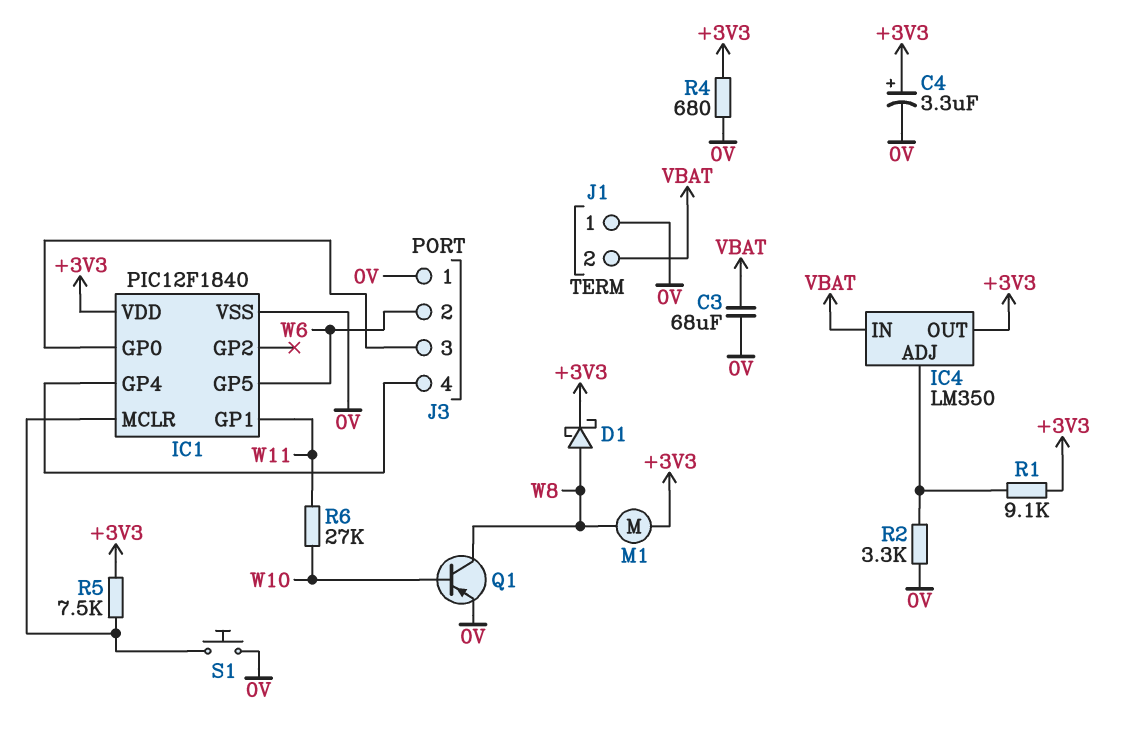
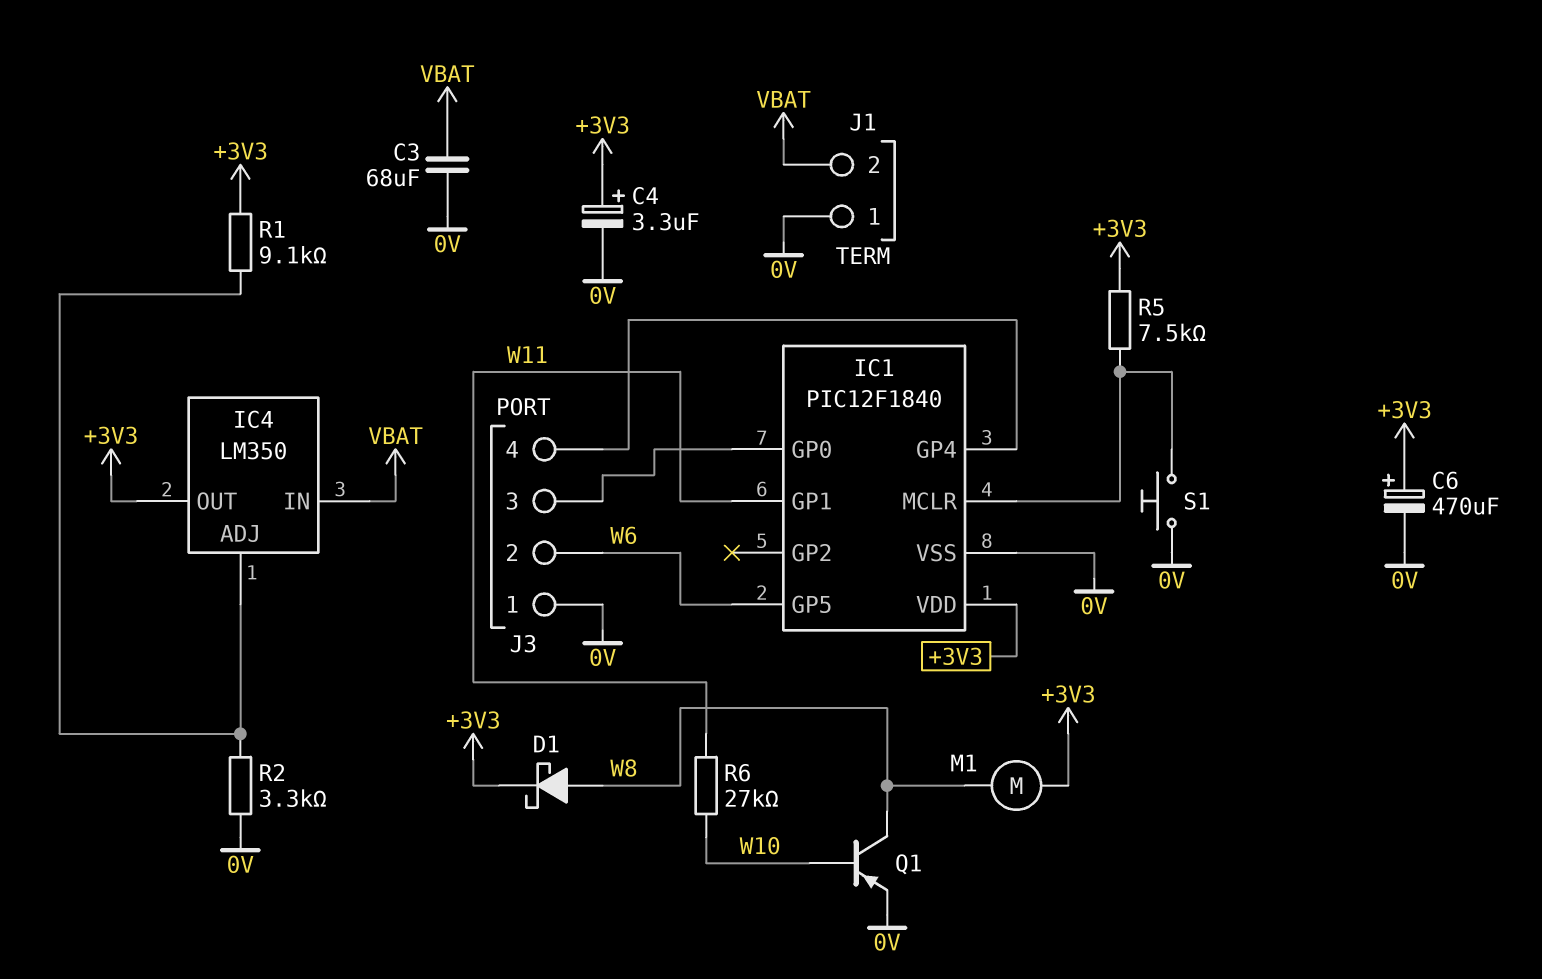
C6: none -> 470uF (plus +3V3, minus 0V)
R4: 680 (+3V3, 0V) -> none

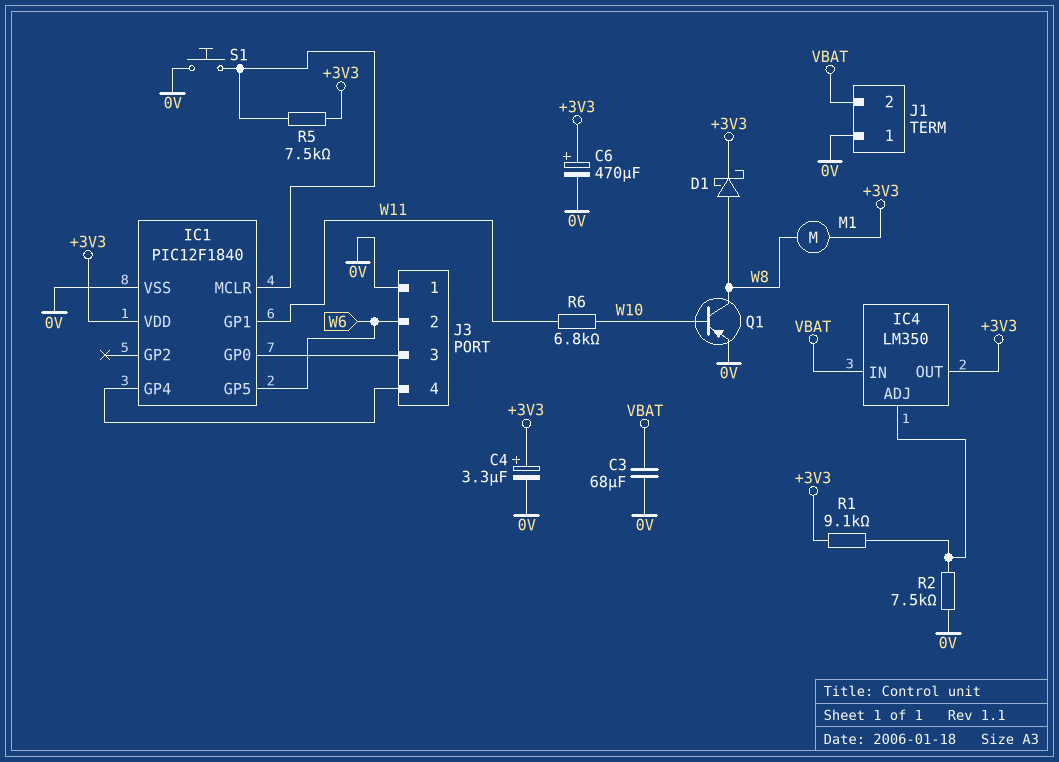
R2: 3.3k (0V, IC4/ADJ) -> 7.5k (0V, IC4/ADJ)
R6: 27k (W10, W11) -> 6.8k (W10, W11)

